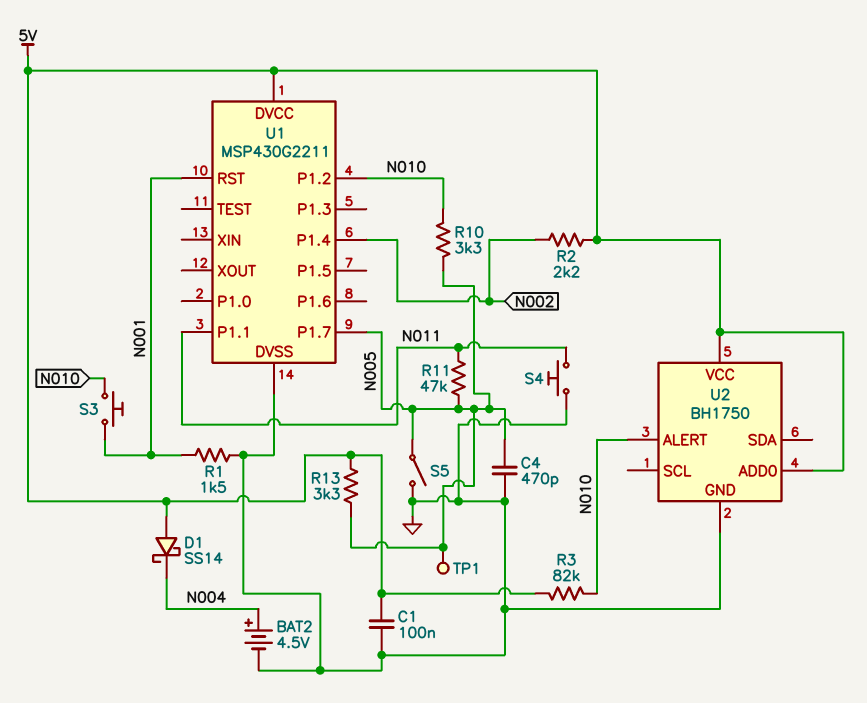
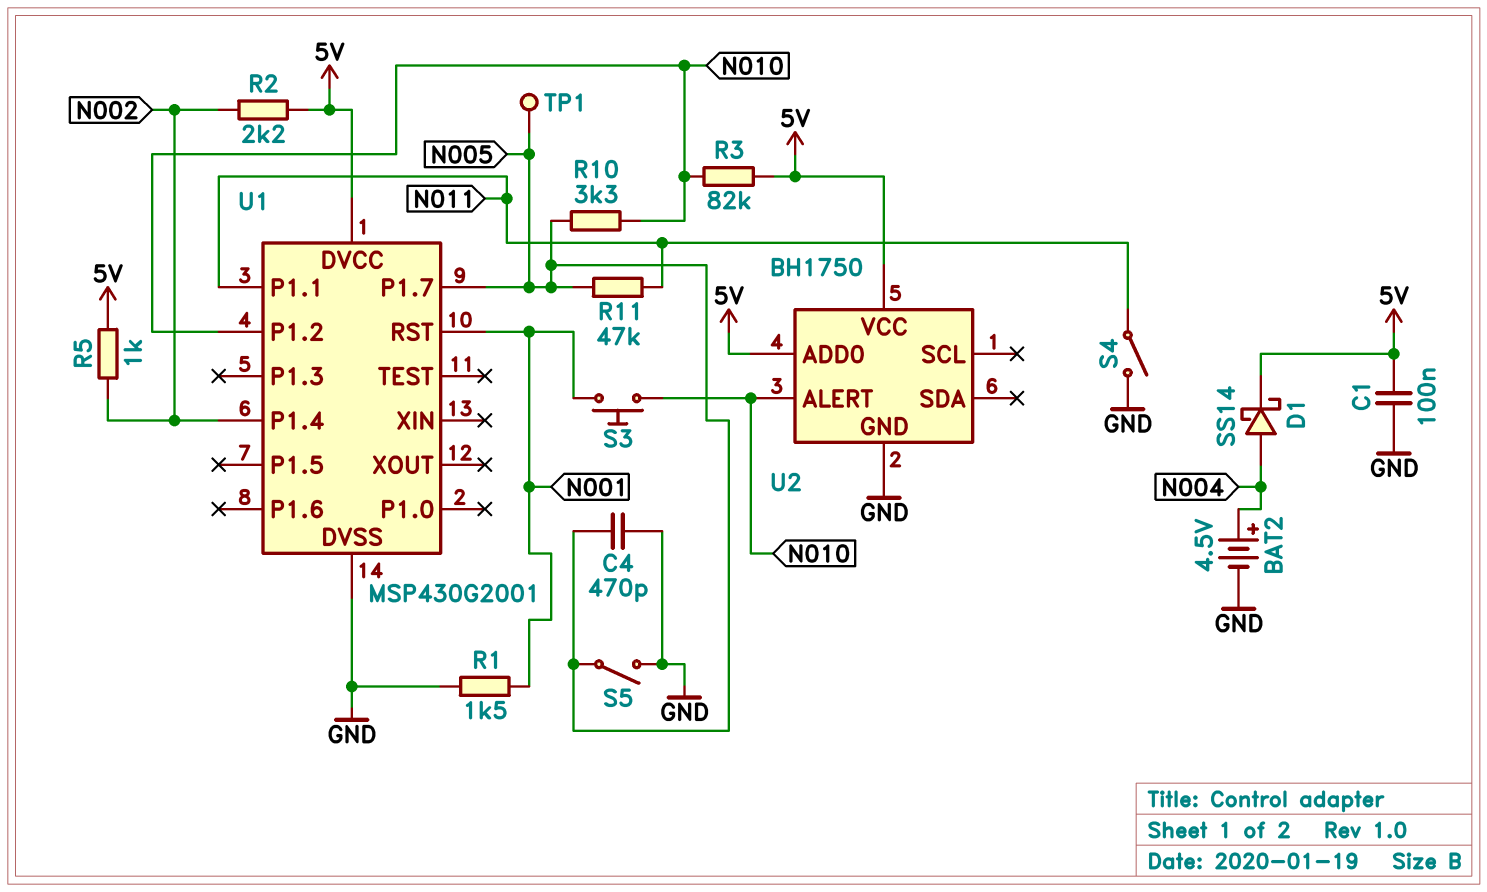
D1: schottky SS14 (A 5V, K N004) -> schottky SS14 (A N004, K 5V)
R5: none -> 1k (5V, N002)
R13: 3.3k (5V, N005) -> none
S4: button (GND, N011) -> switch (GND, N011)
U1: MSP430G2211 -> MSP430G2001

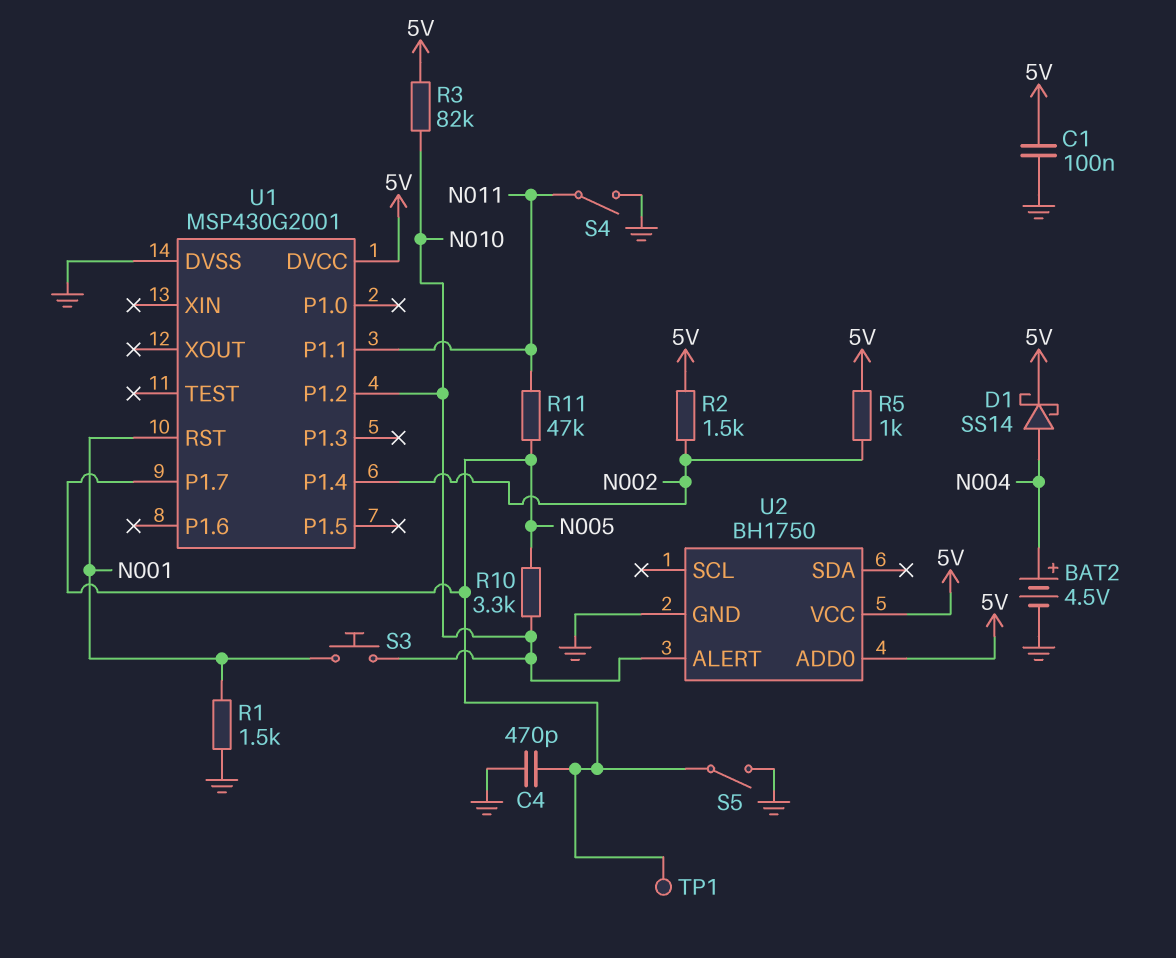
R2: 2.2k (5V, N002) -> 1.5k (5V, N002)

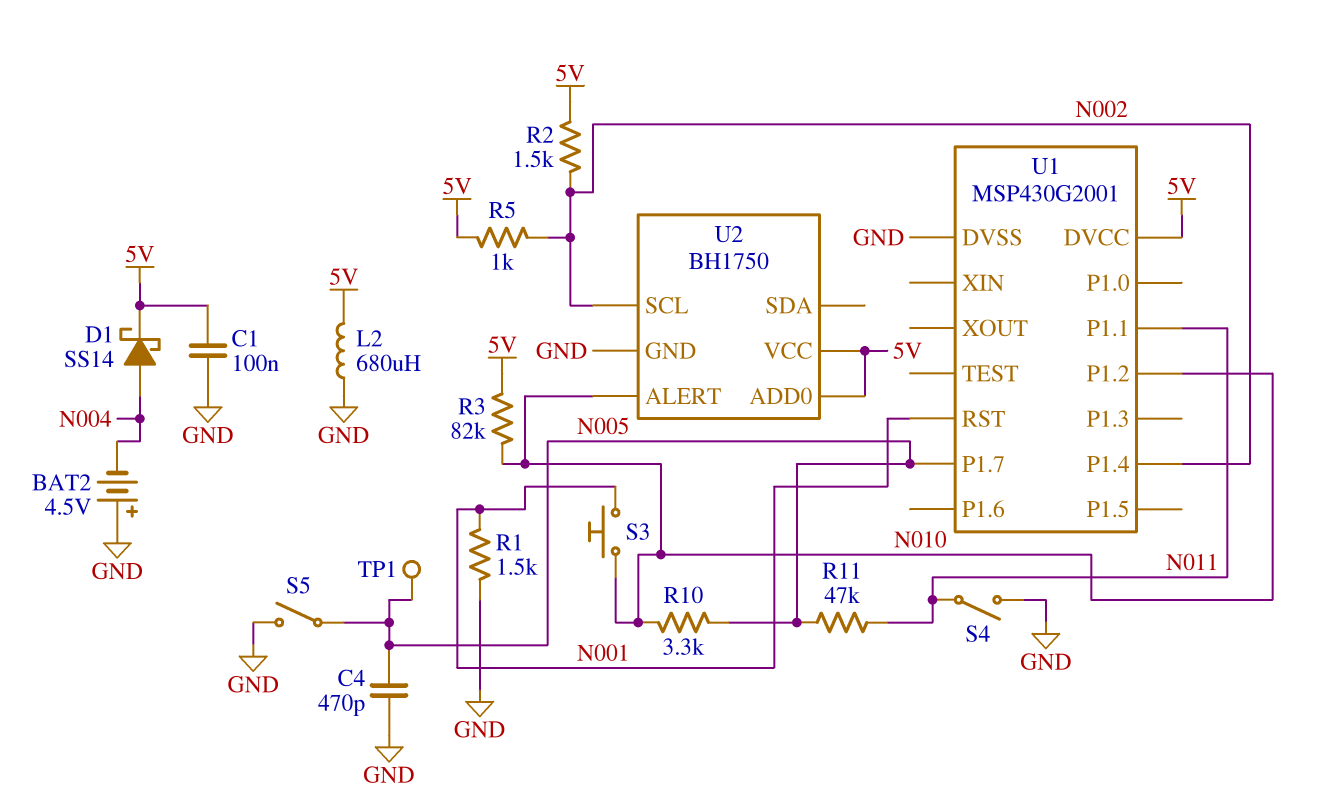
BAT2: 4.5V (plus N004, minus GND) -> 4.5V (plus GND, minus N004)
L2: none -> 680uH (5V, GND)
U2 pin SCL: none -> N002

